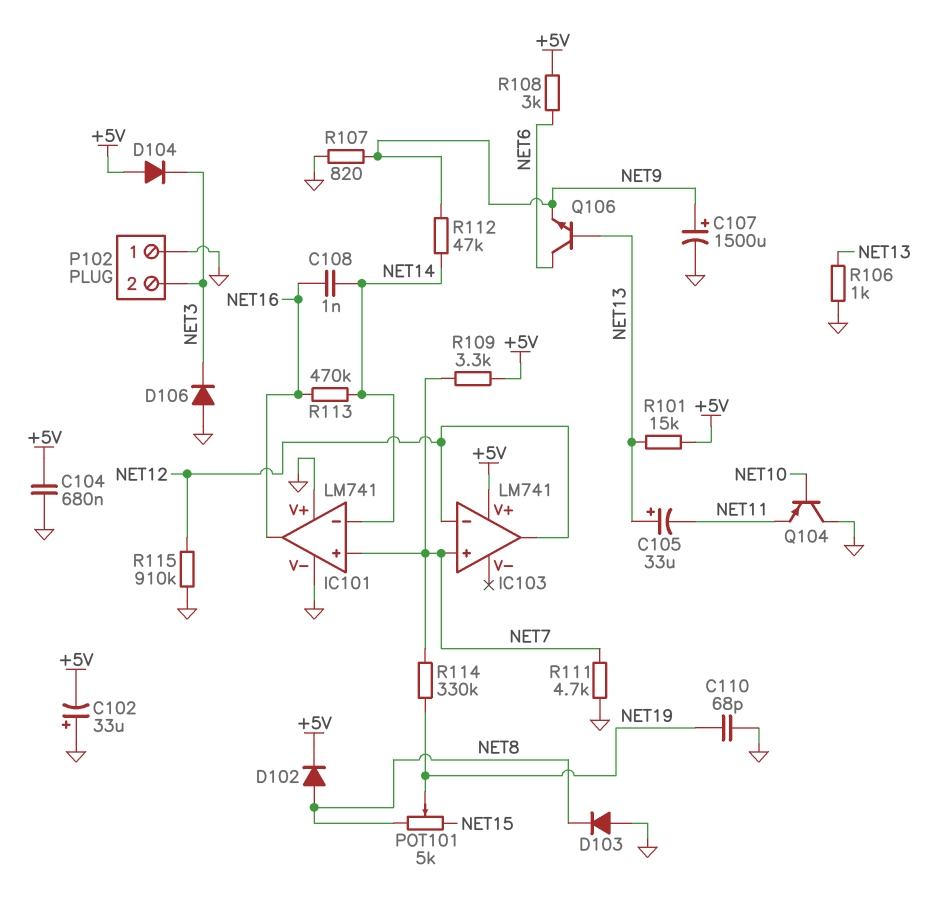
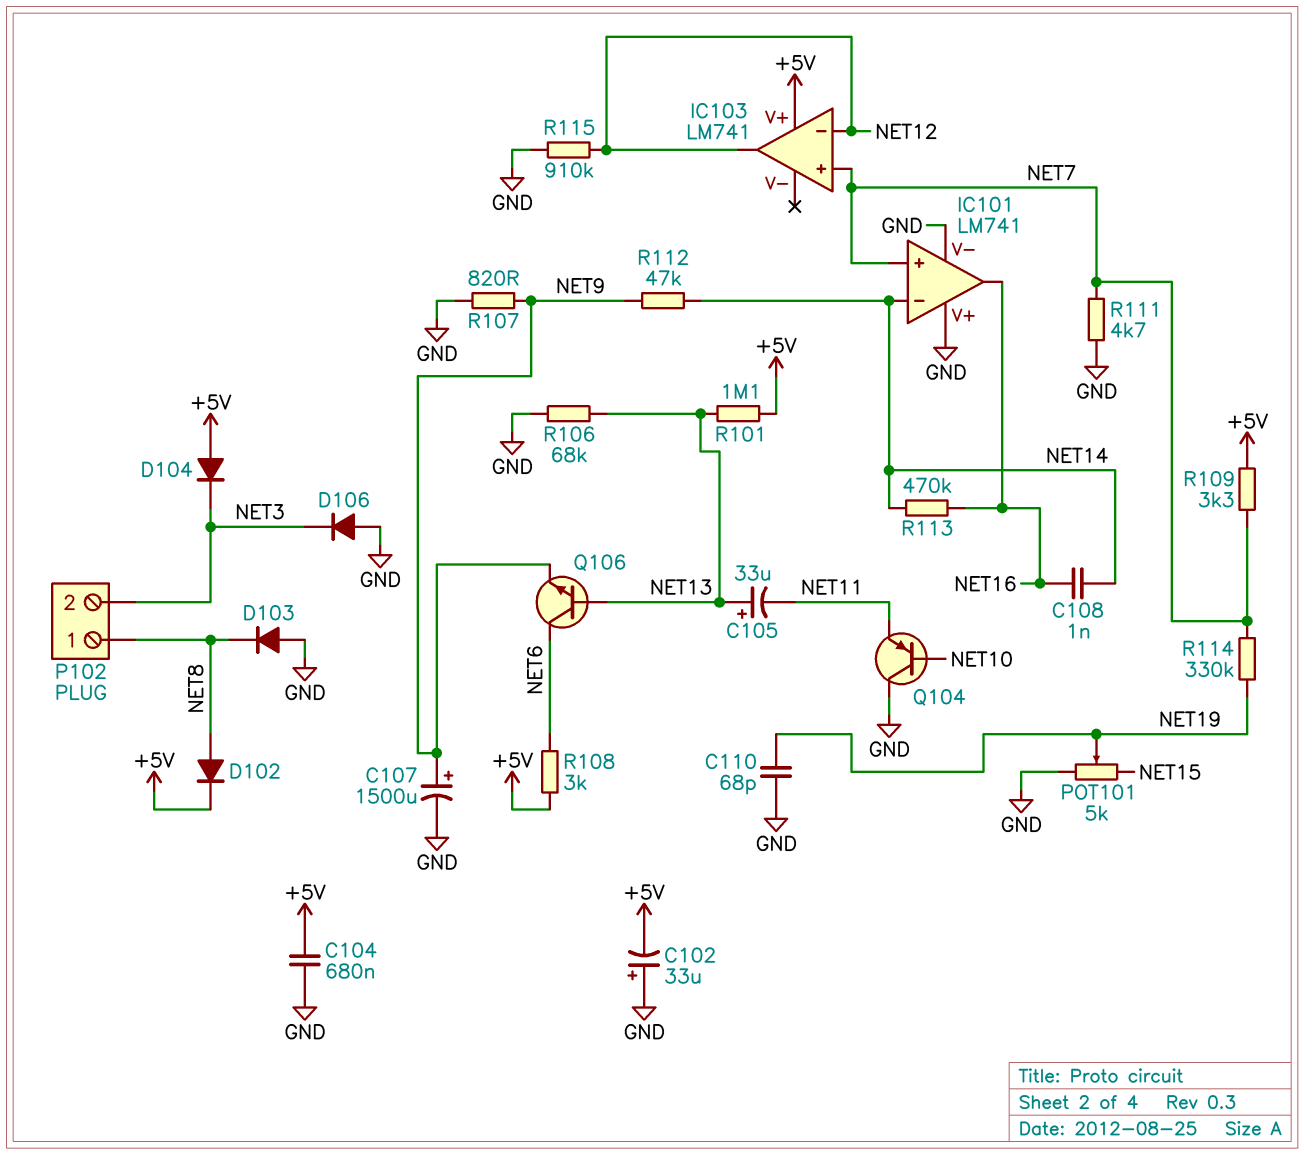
P102 pin 1: GND -> NET8
POT101: 5k (NET8, NET15, wiper NET19) -> 5k (GND, NET15, wiper NET19)
R101: 15k (+5V, NET13) -> 1.1M (+5V, NET13)
R106: 1k (GND, NET13) -> 68k (GND, NET13)

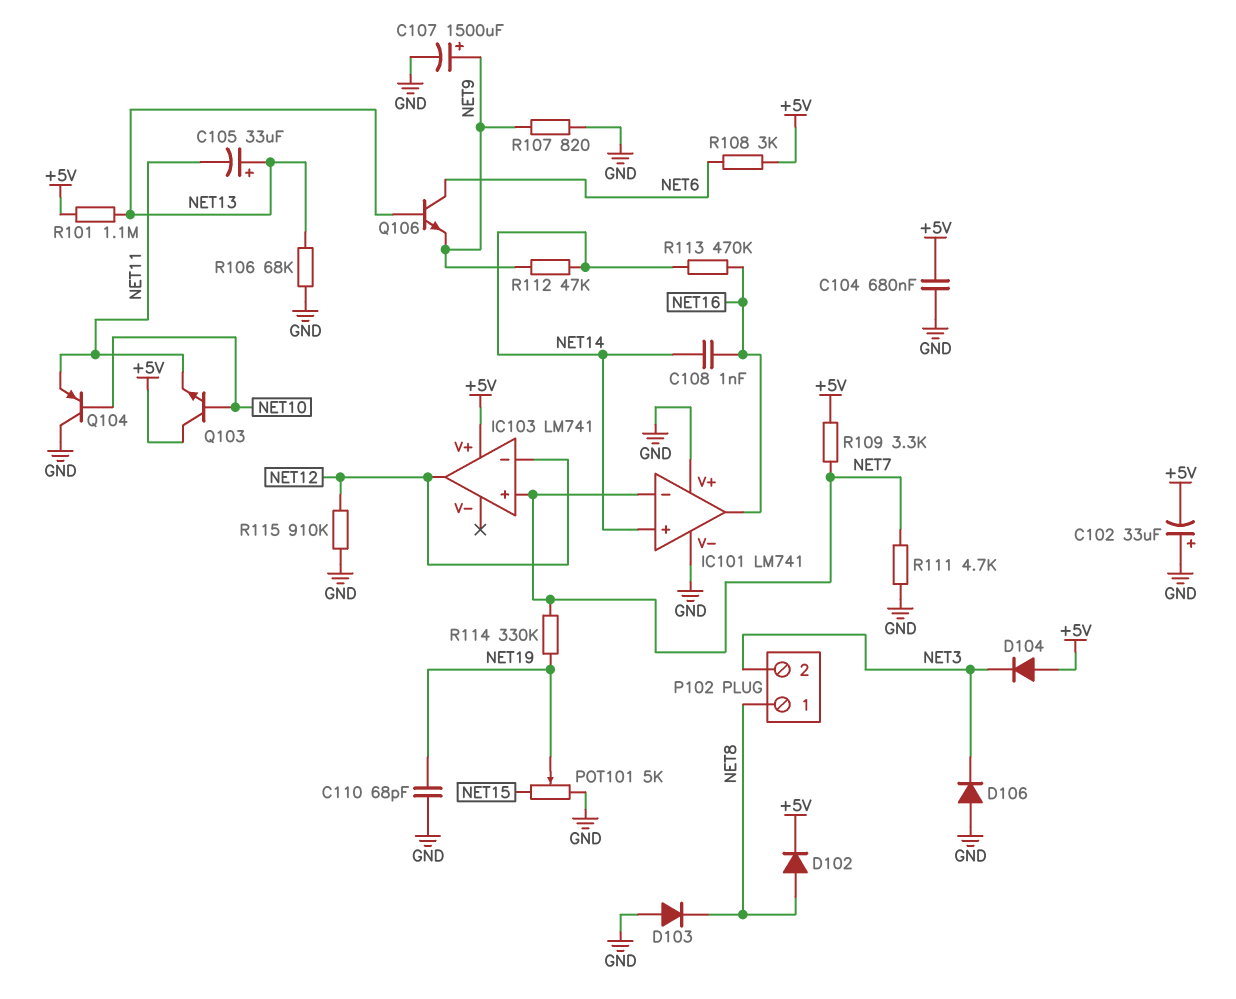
IC101 pin in+: NET7 -> NET14
IC101 pin in-: NET14 -> NET7
Q103: none -> NPN (B NET10, C +5V, E NET11)

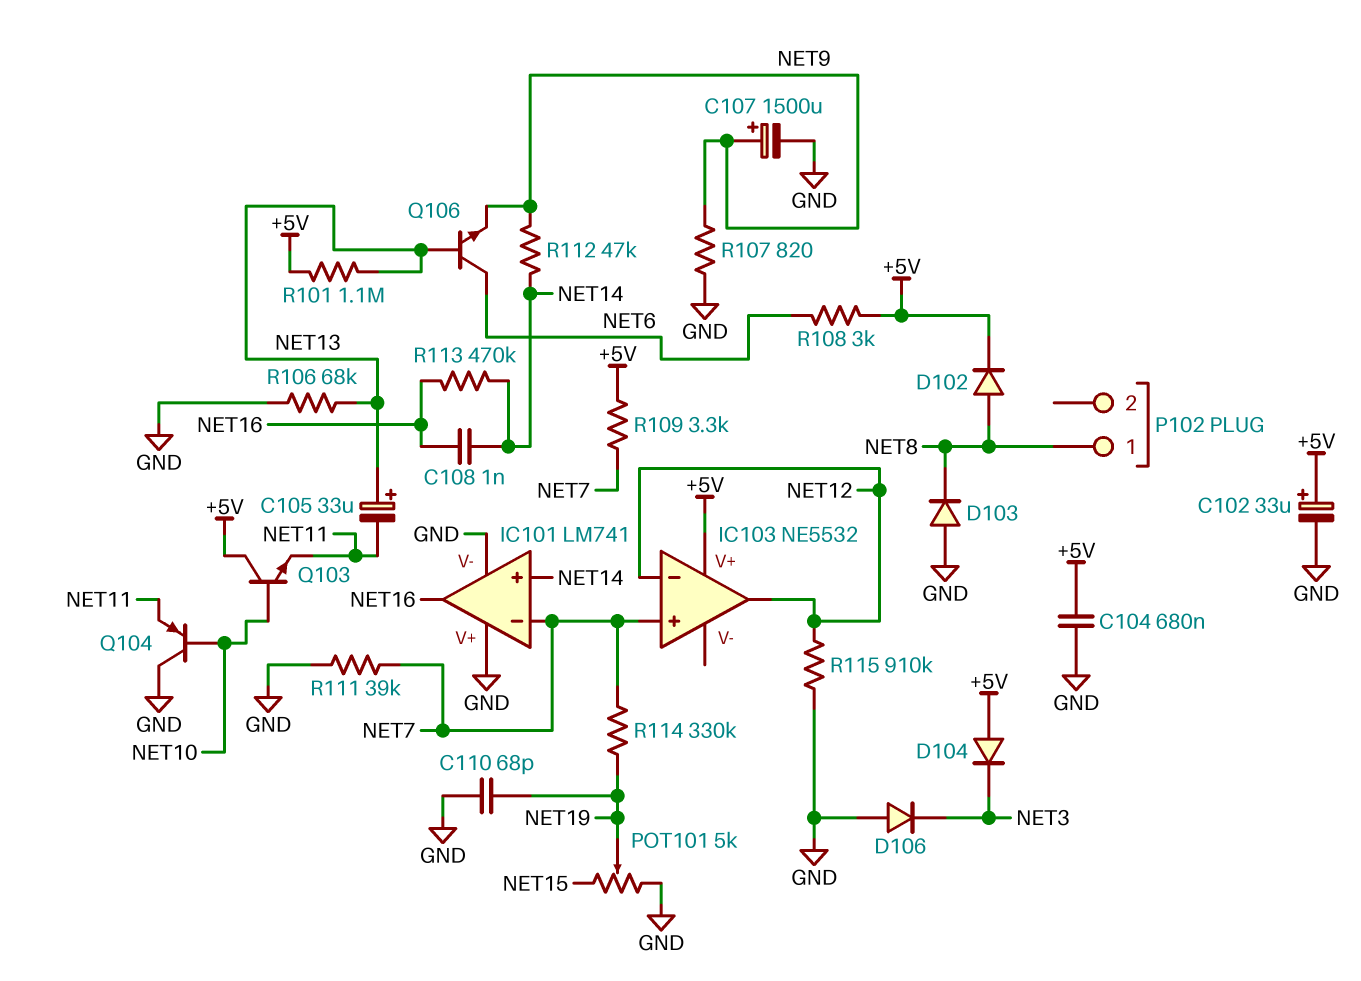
C102: 33uF (plus GND, minus +5V) -> 33uF (plus +5V, minus GND)
IC103: LM741 -> NE5532
P102 pin 2: NET3 -> none
R111: 4.7k (GND, NET7) -> 39k (GND, NET7)

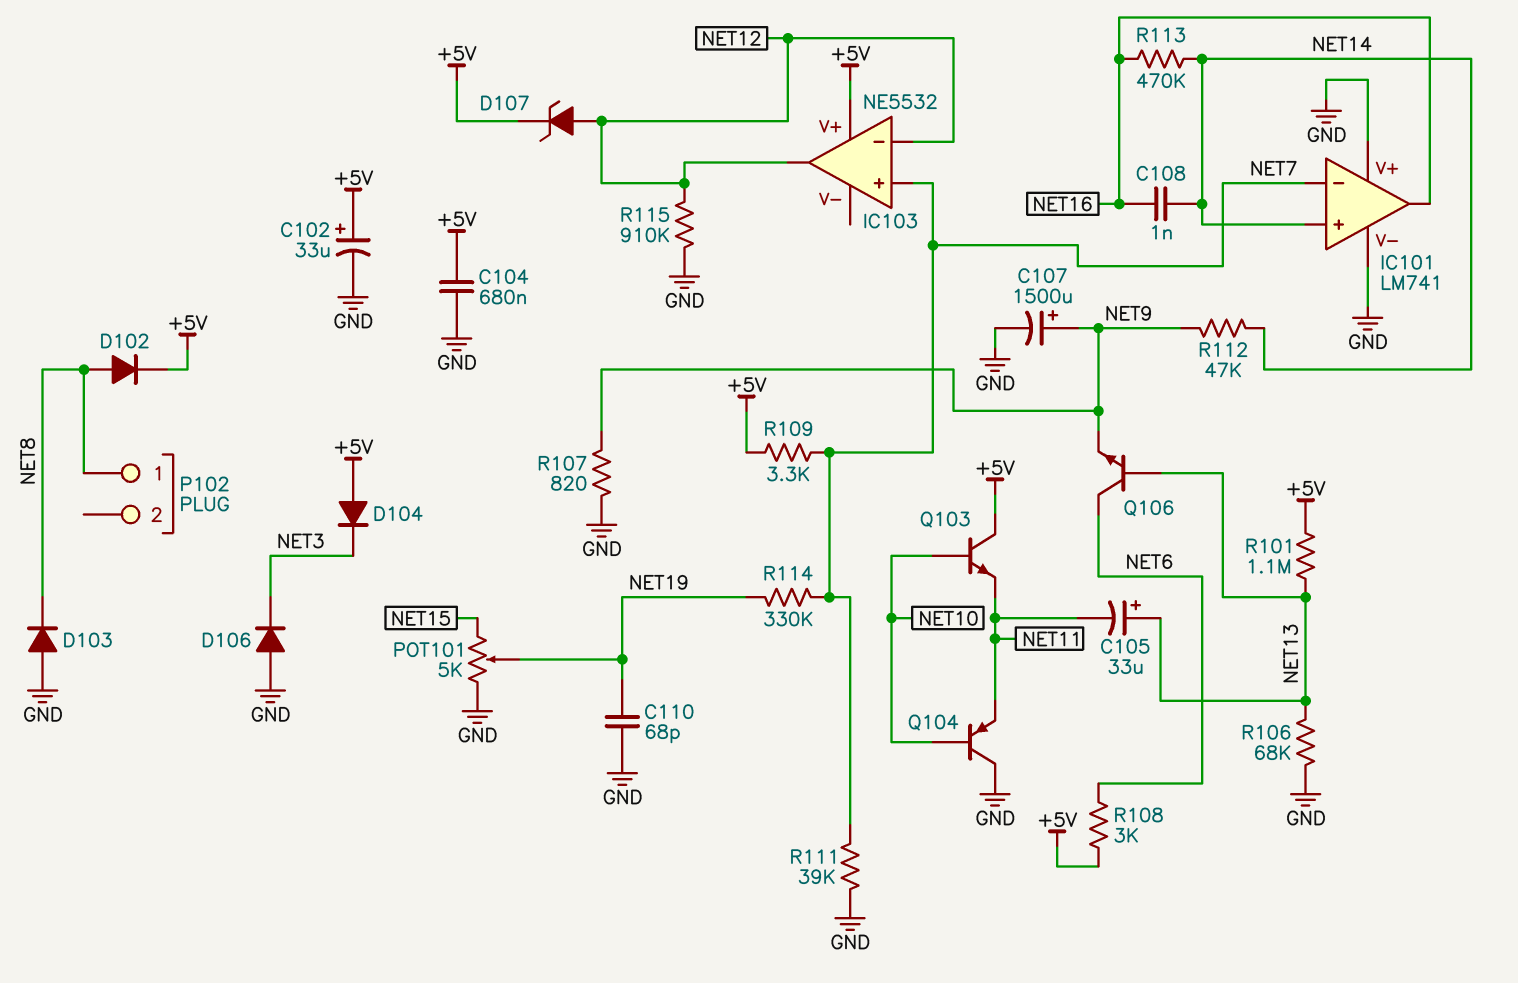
D107: none -> zener (A NET12, K +5V)

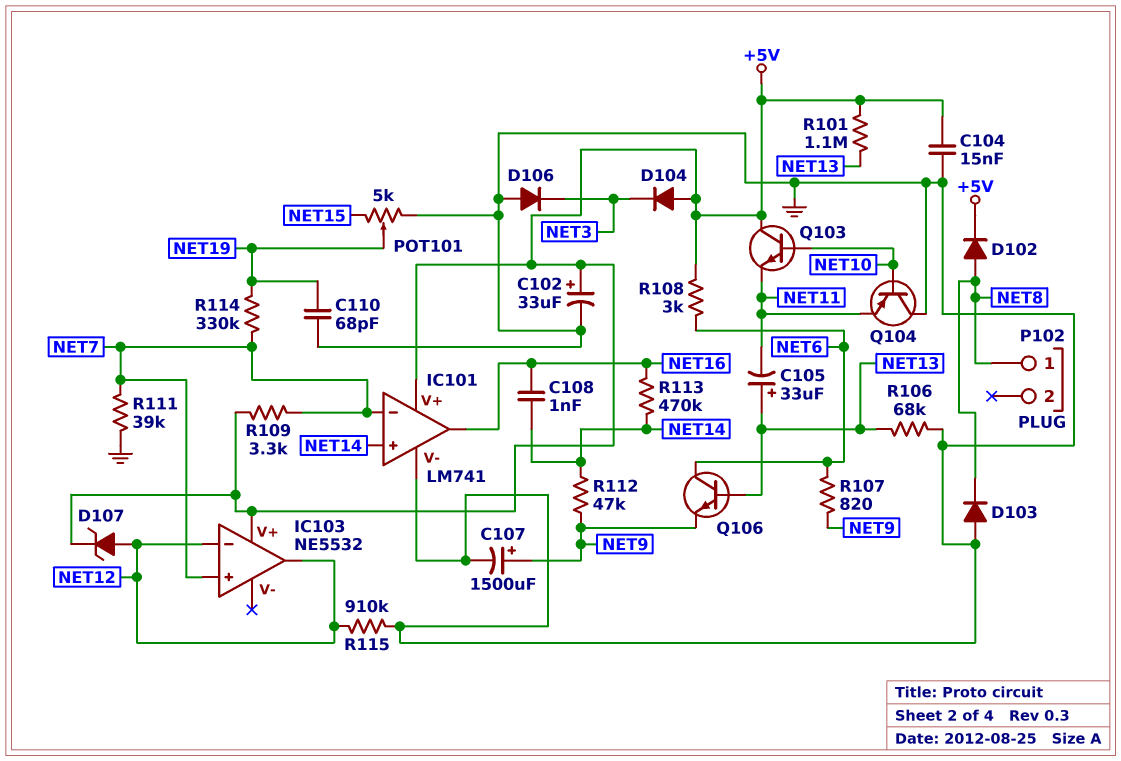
C104: 680nF (+5V, GND) -> 15nF (+5V, GND)
IC101 pin V+: GND -> +5V
R107: 820 (GND, NET9) -> 820 (NET6, NET9)

